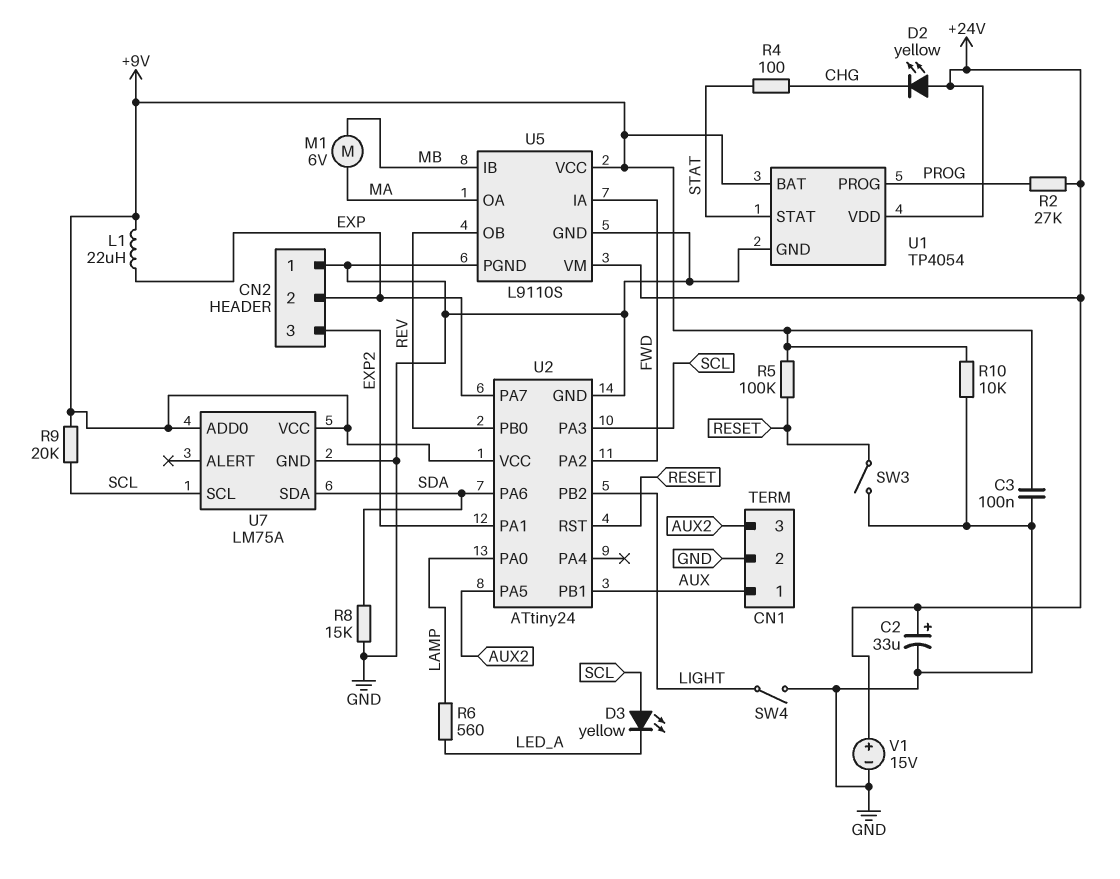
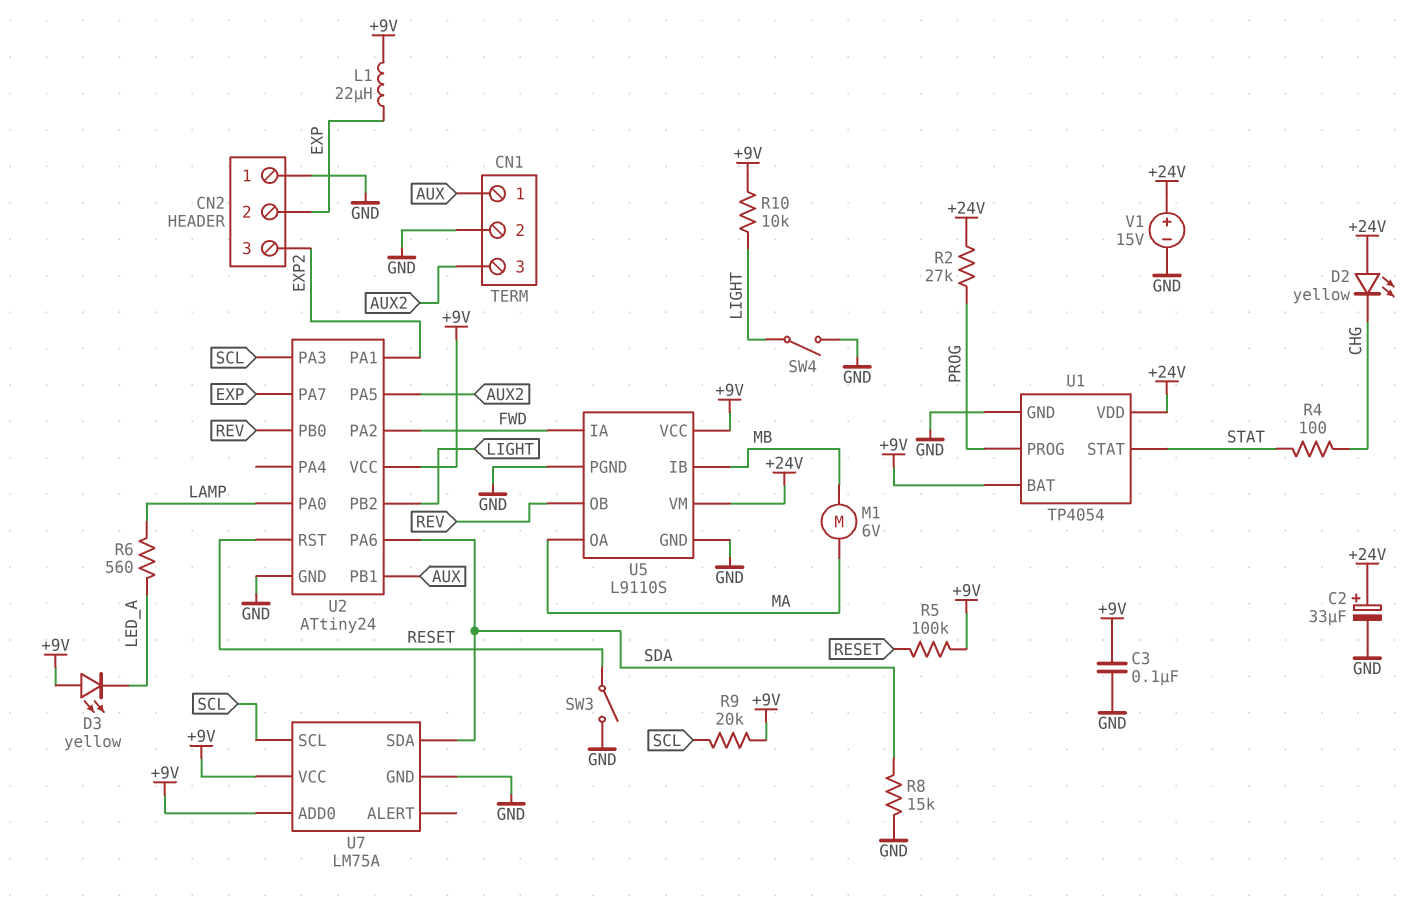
D3: LED yellow (A SCL, K LED_A) -> LED yellow (A +9V, K LED_A)
R10: 10k (+9V, GND) -> 10k (+9V, LIGHT)

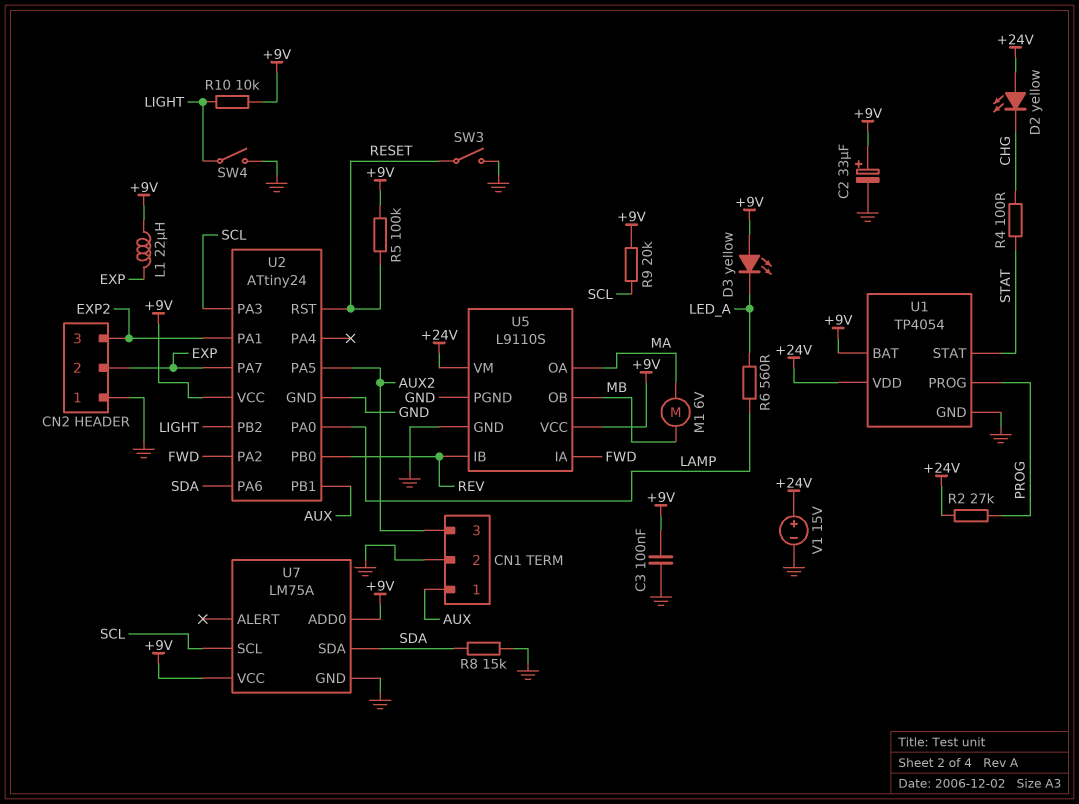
C2: 33uF (plus +24V, minus GND) -> 33uF (plus +9V, minus GND)
U5 pin IB: MB -> REV
U5 pin OB: REV -> MB

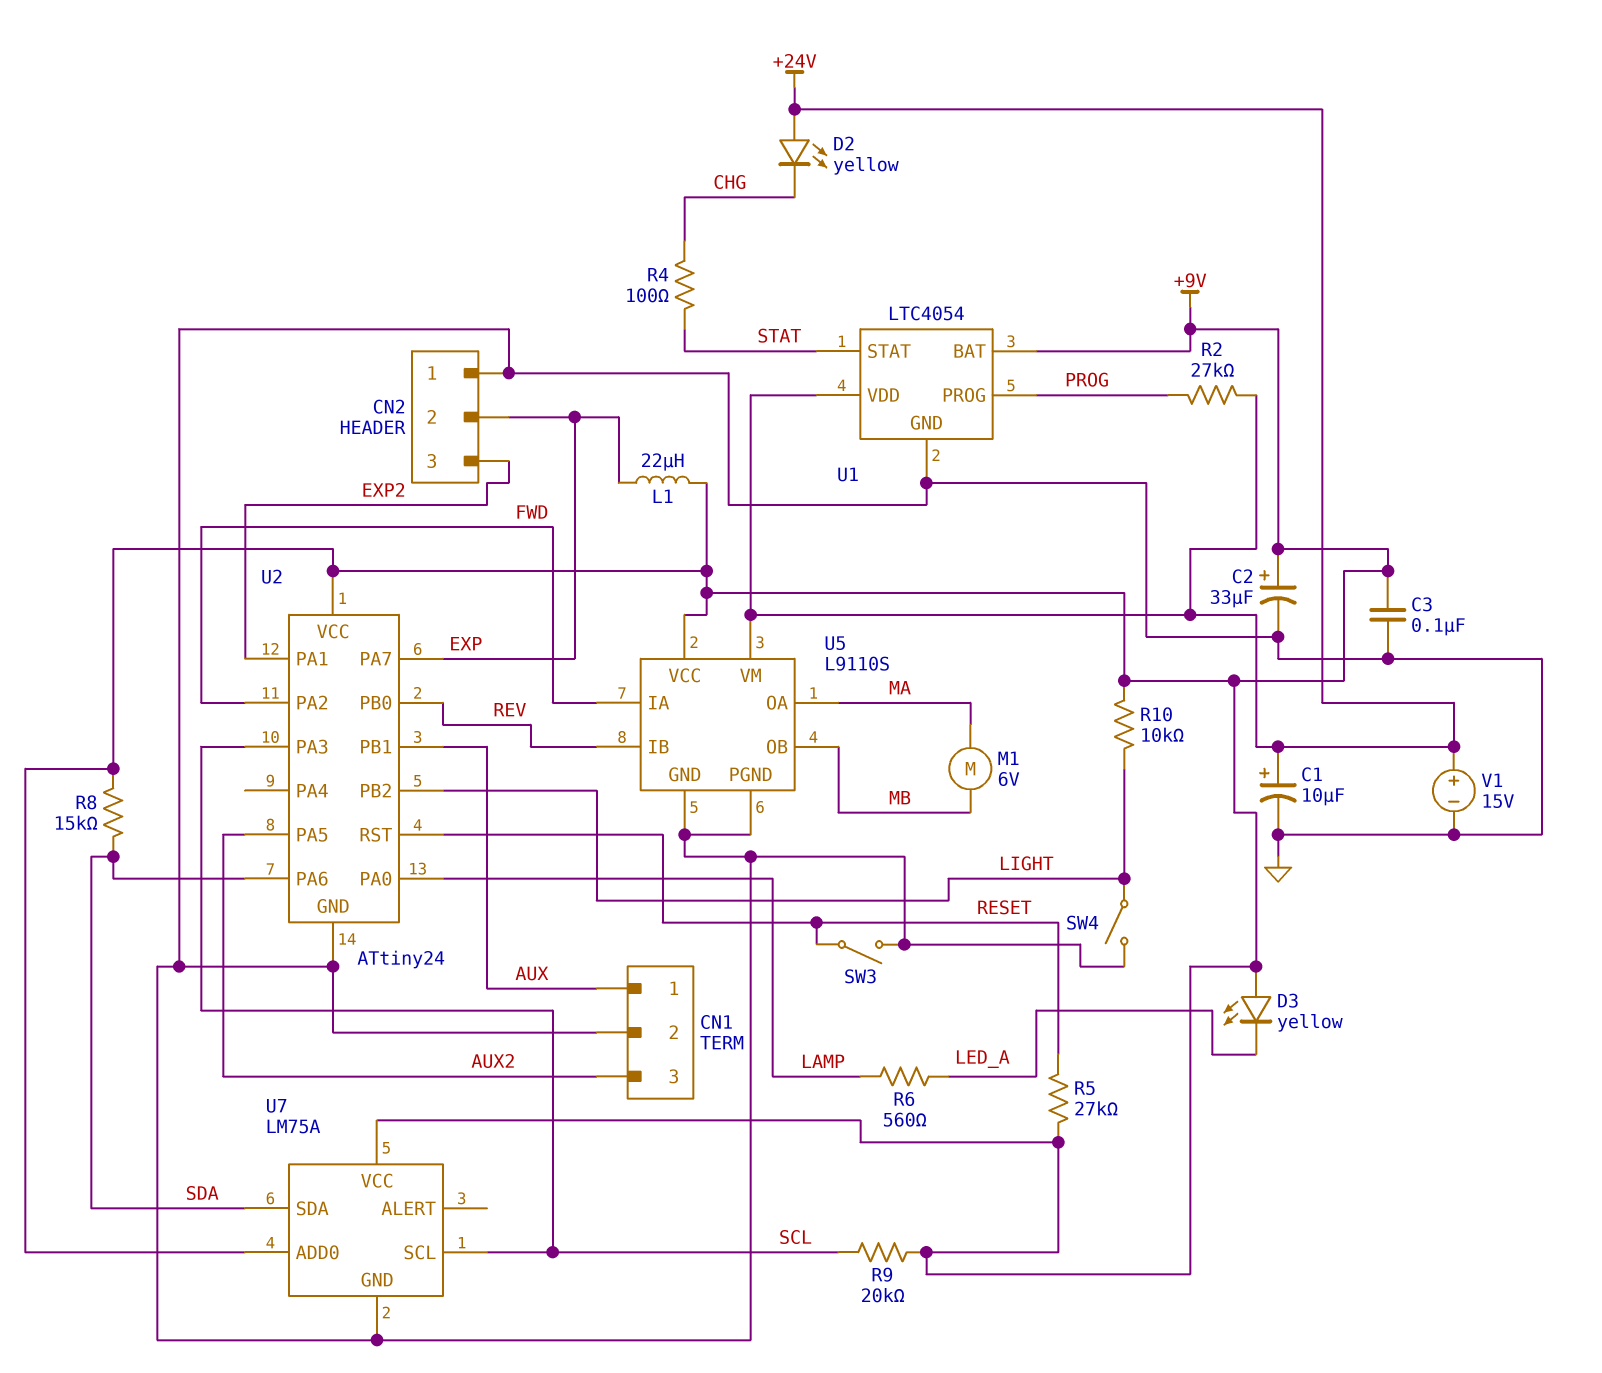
C1: none -> 10uF (plus +24V, minus GND)
R5: 100k (+9V, RESET) -> 27k (+9V, RESET)
R8: 15k (GND, SDA) -> 15k (+9V, SDA)
U1: TP4054 -> LTC4054

